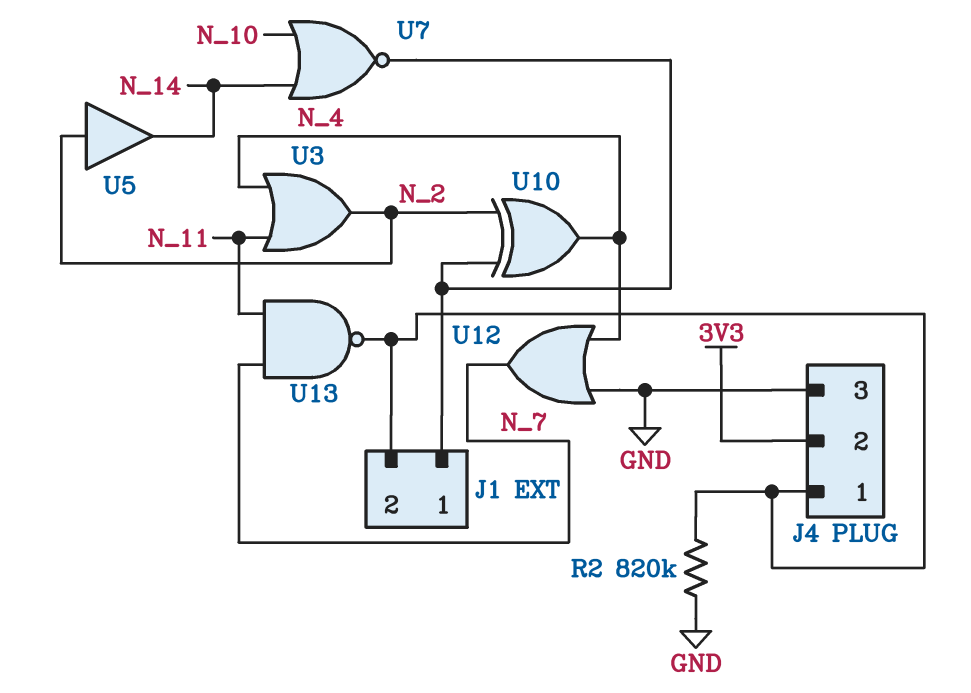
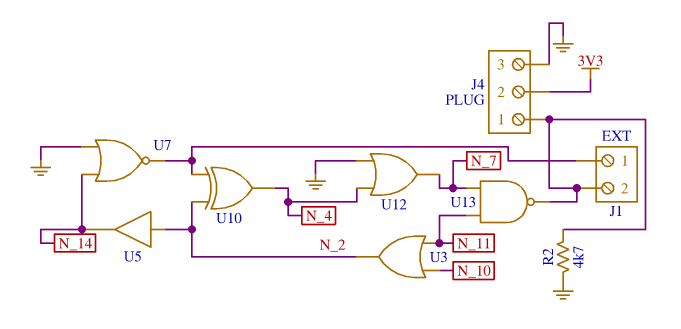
R2: 820k (GND, J1/2) -> 4.7k (GND, J1/2)
U3: OR (in N_4, in N_11, out N_2) -> OR (in N_10, in N_11, out N_2)
U7: NOR (in N_10, in N_14, out J1/1) -> NOR (in GND, in N_14, out J1/1)

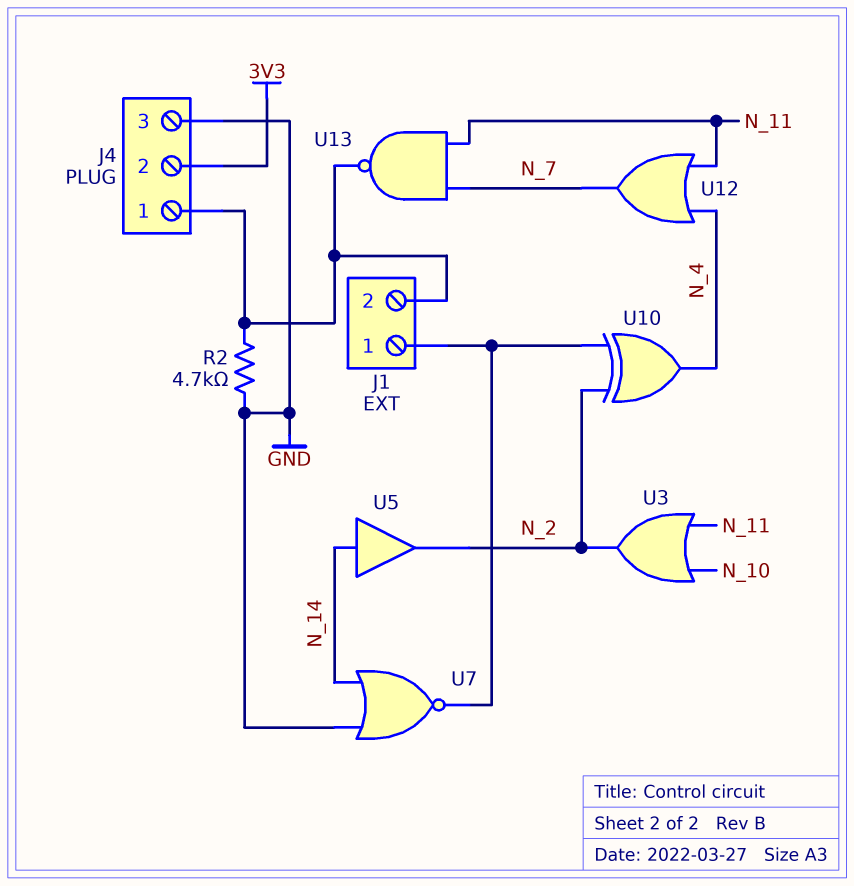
U5: buffer (in N_2, out N_14) -> buffer (in N_14, out N_2)
U12: OR (in GND, in N_4, out N_7) -> OR (in N_4, in N_11, out N_7)

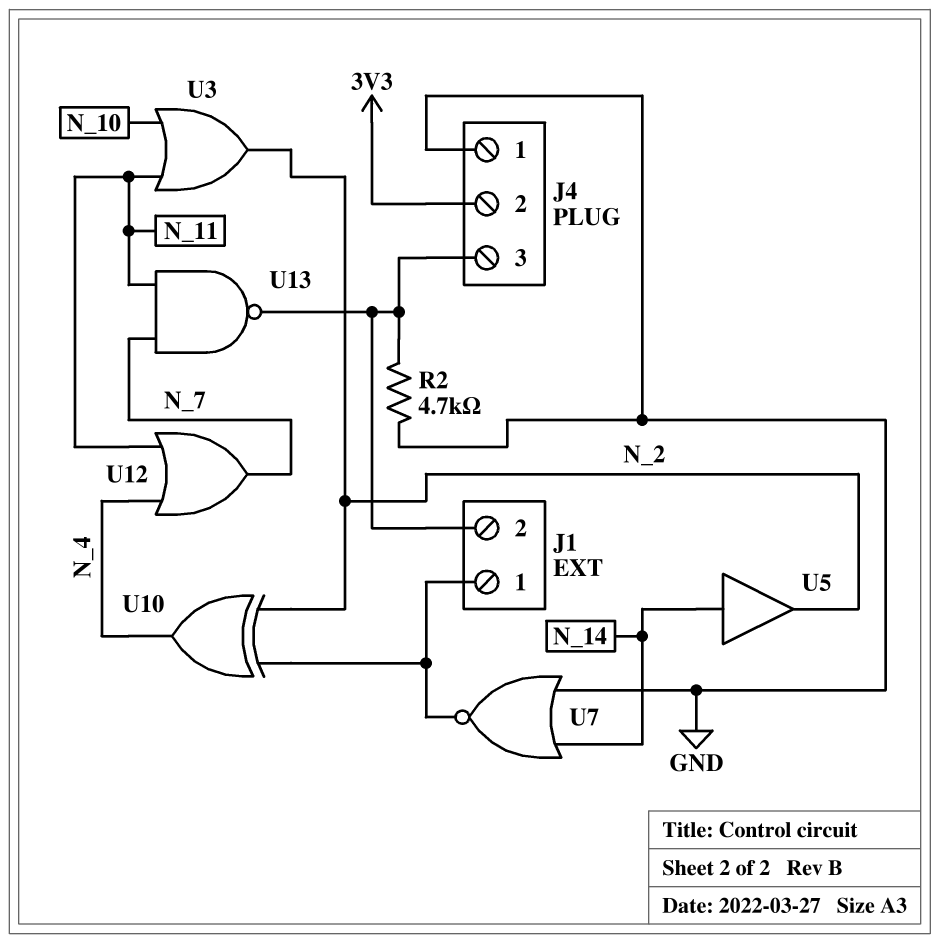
J4 pin 1: J1/2 -> GND
J4 pin 3: GND -> J1/2

